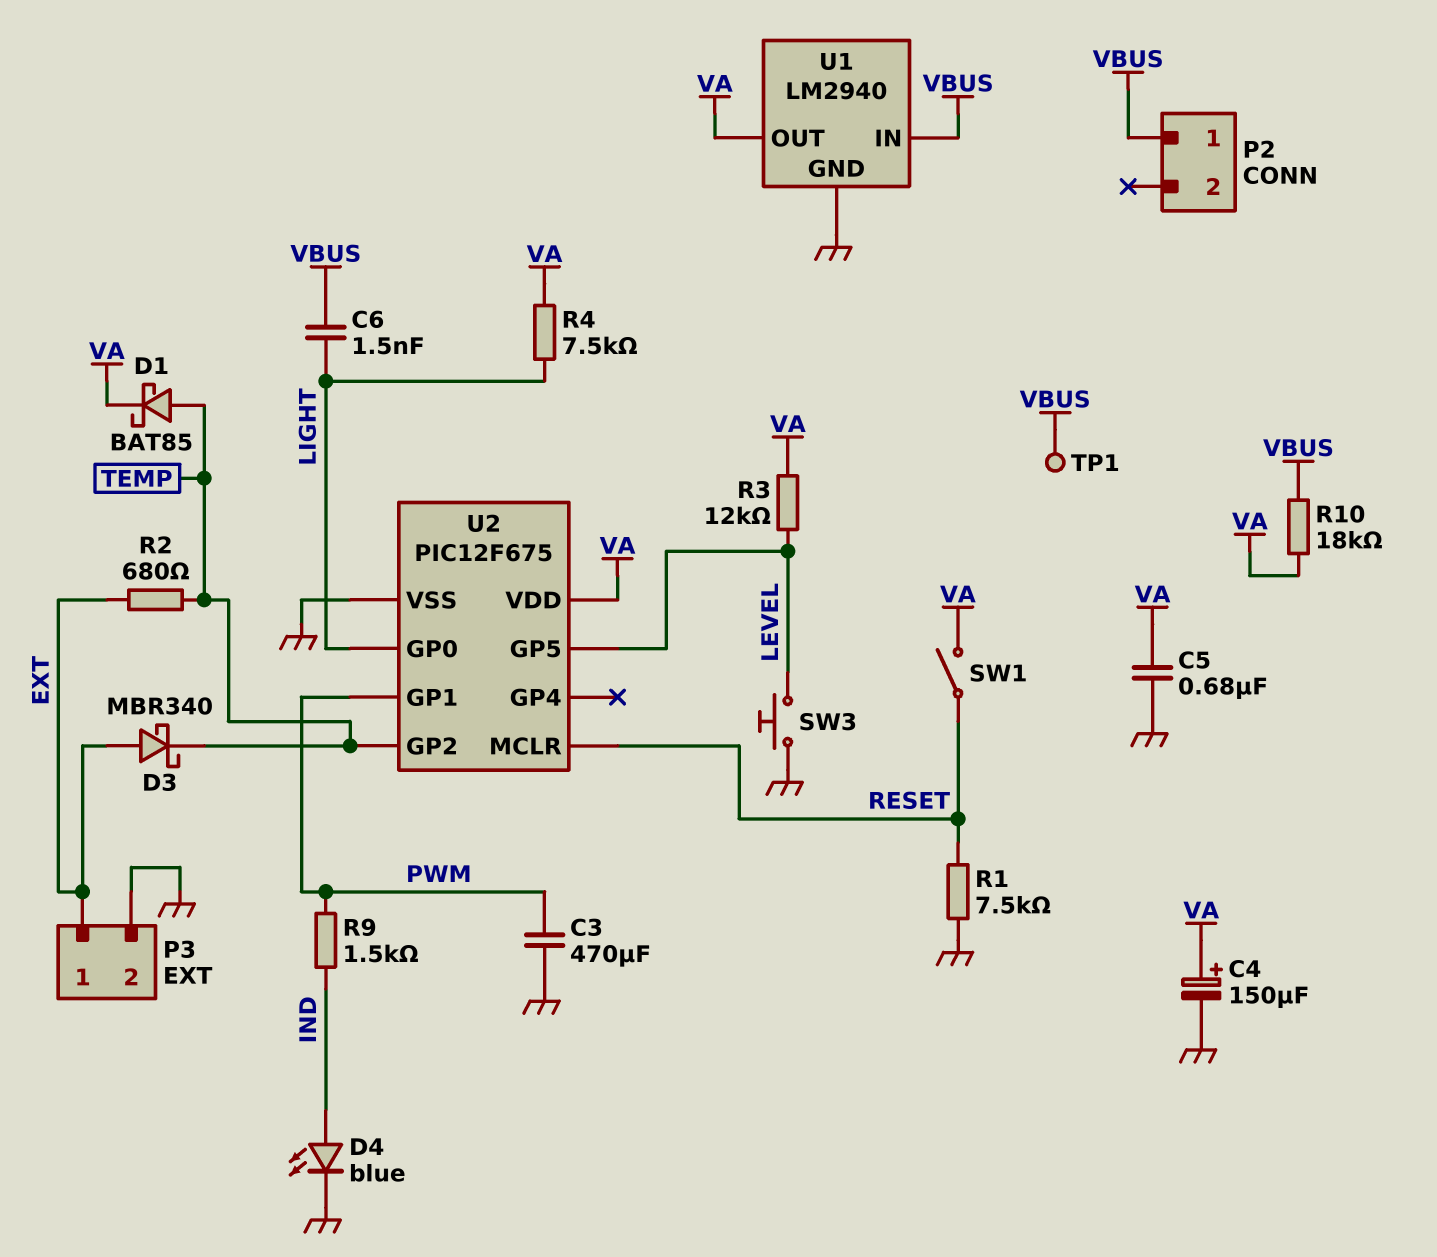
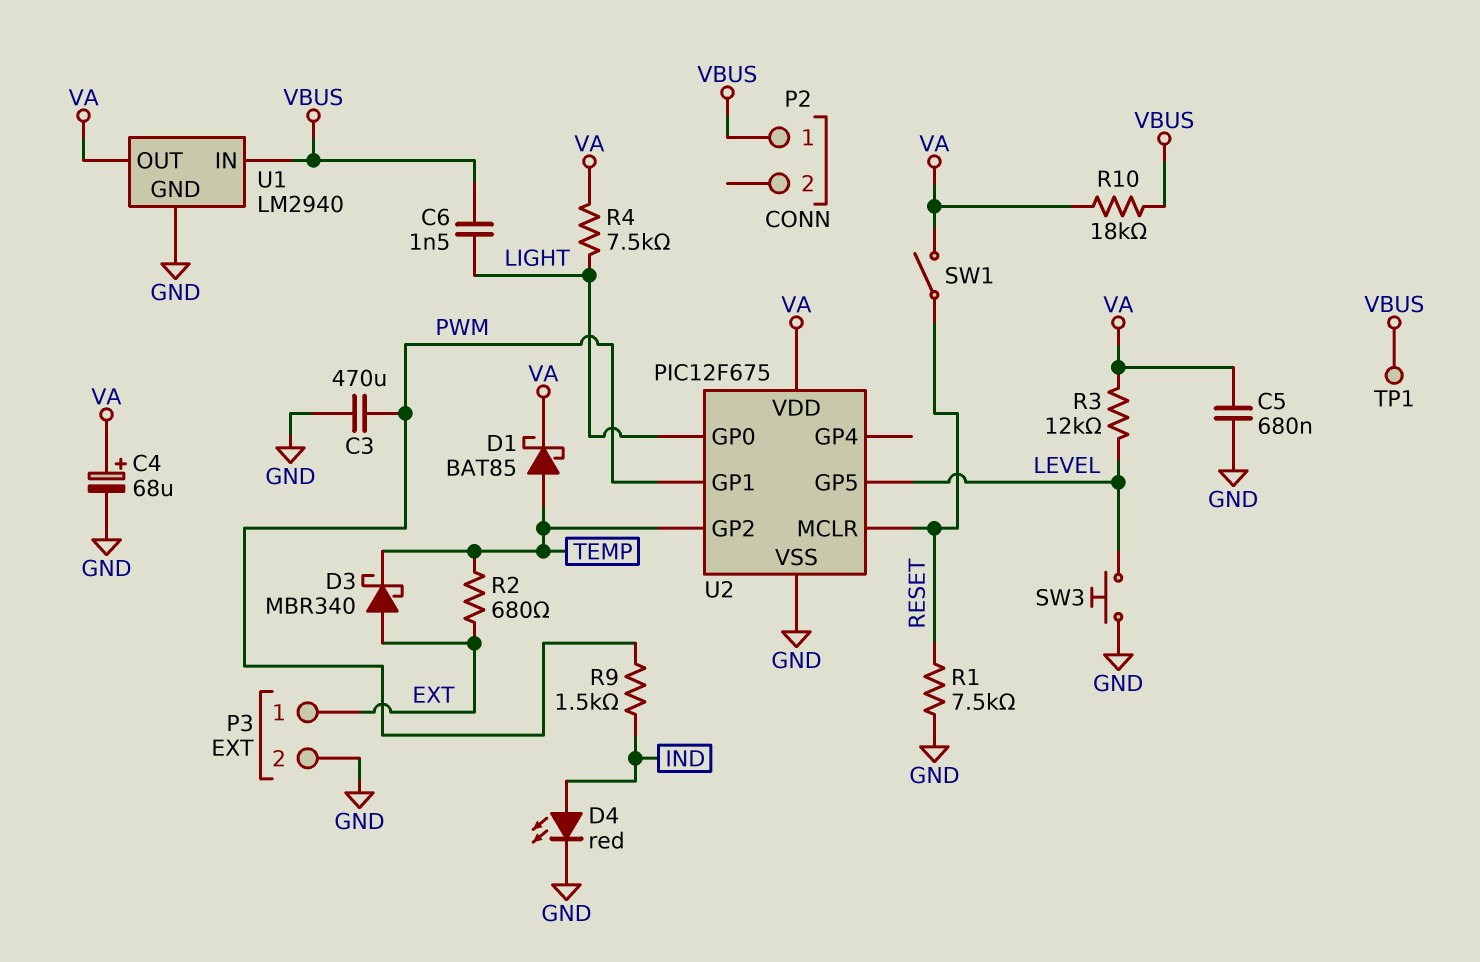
C4: 150uF (plus VA, minus GND) -> 68uF (plus VA, minus GND)
D4: LED blue (A IND, K GND) -> LED red (A IND, K GND)

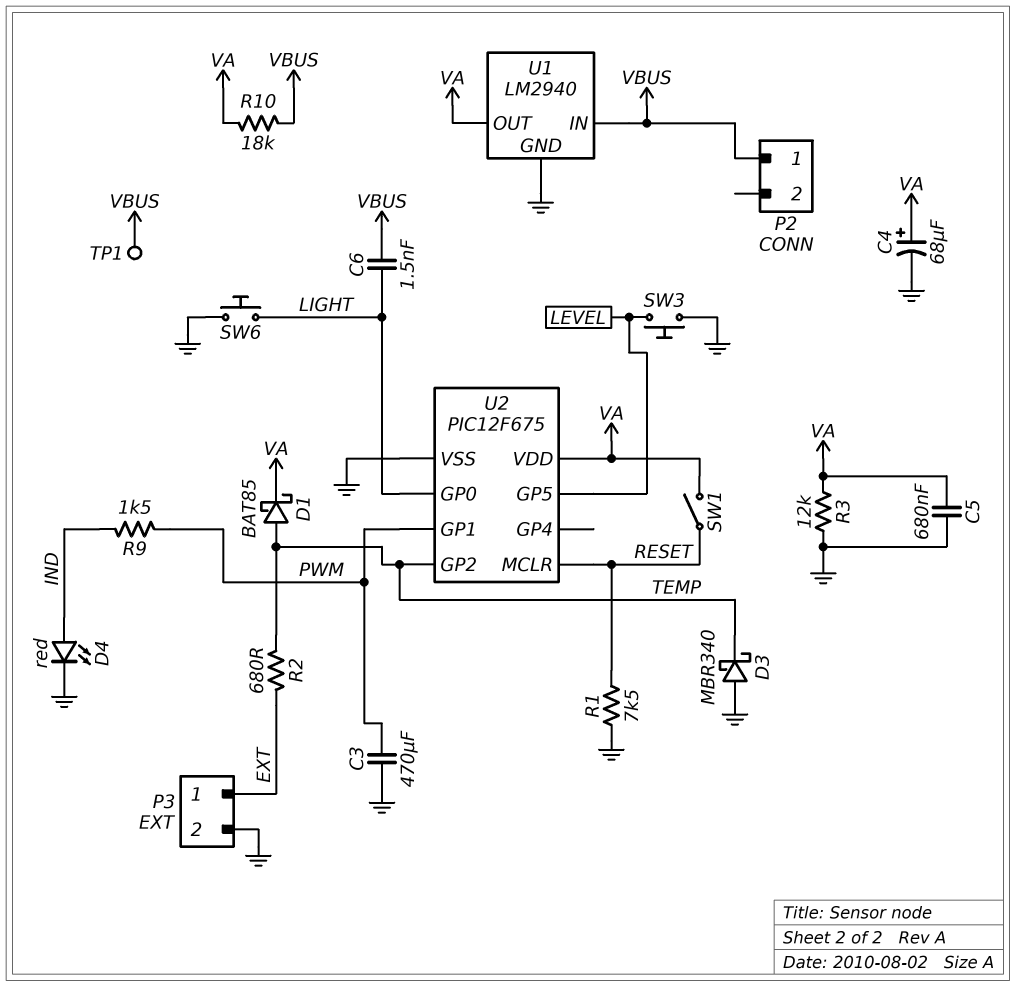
D3: schottky MBR340 (A EXT, K TEMP) -> schottky MBR340 (A GND, K TEMP)
R3: 12k (LEVEL, VA) -> 12k (GND, VA)
R4: 7.5k (LIGHT, VA) -> none
SW6: none -> button (GND, LIGHT)

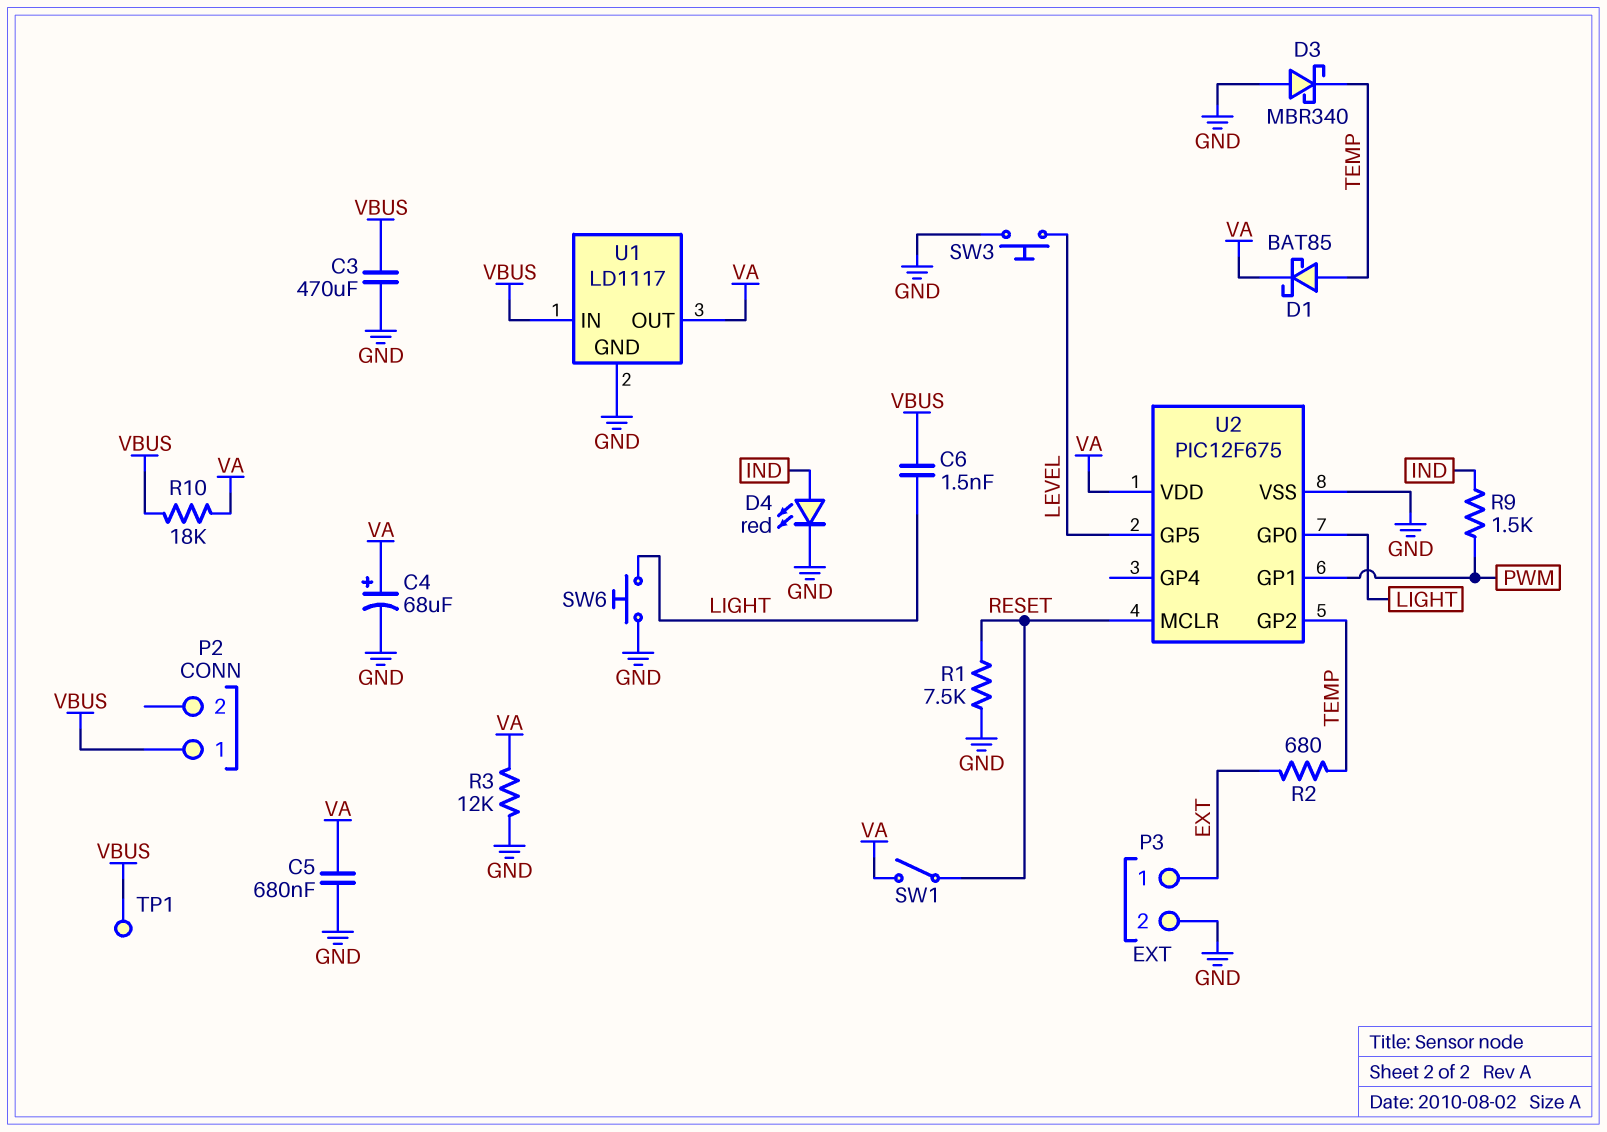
C3: 470uF (GND, PWM) -> 470uF (GND, VBUS)
U1: LM2940 -> LD1117

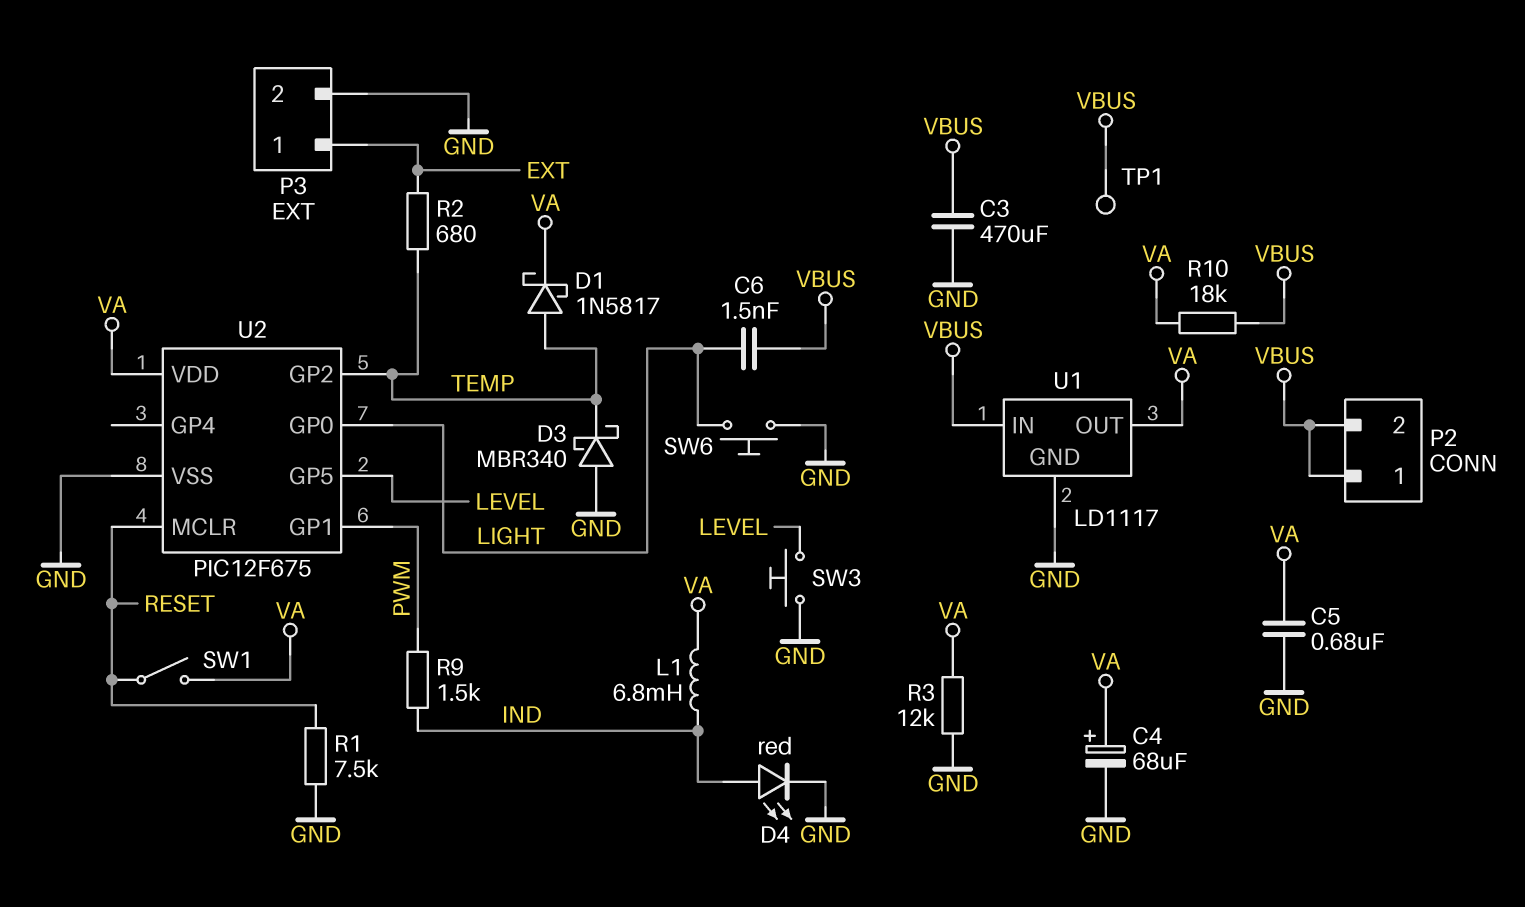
D1: schottky BAT85 (A TEMP, K VA) -> schottky 1N5817 (A TEMP, K VA)
L1: none -> 6.8mH (IND, VA)
P2 pin 2: none -> VBUS

